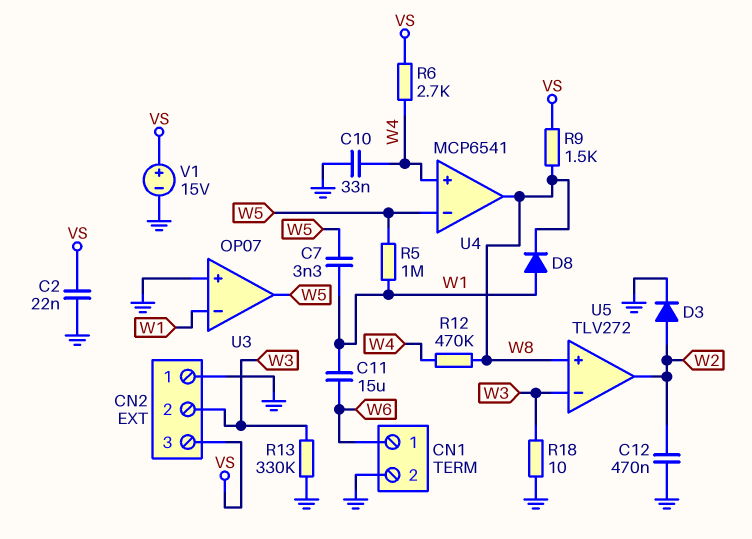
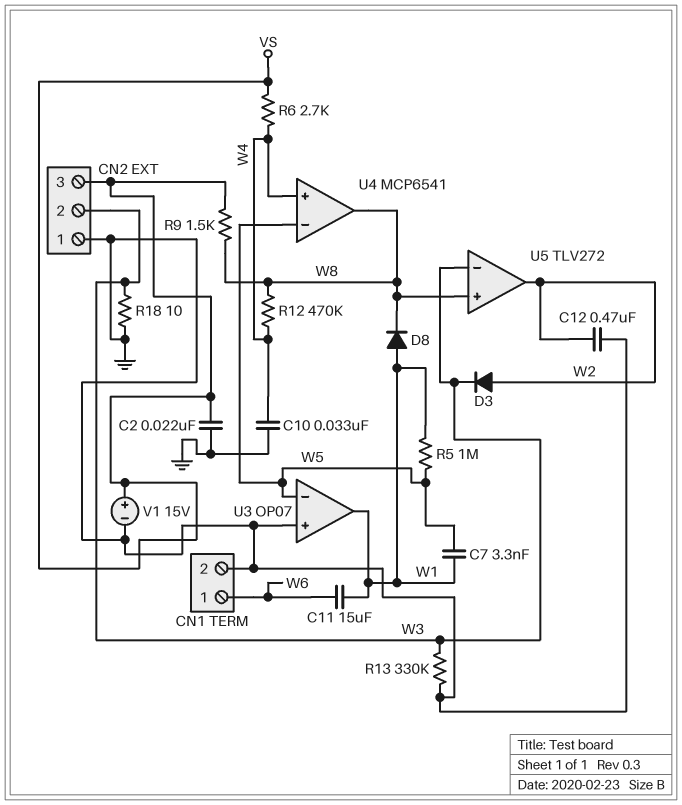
D3: diode (A W2, K GND) -> diode (A W2, K W3)
U3 pin in-: W1 -> W5
U3 pin out: W5 -> W1

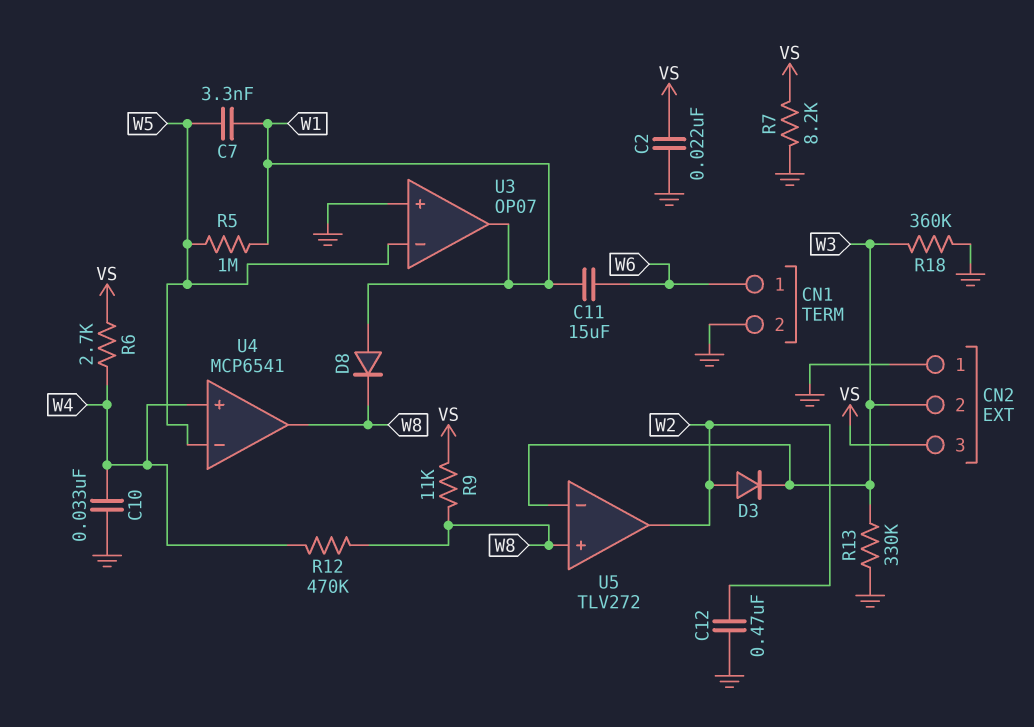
R7: none -> 8.2k (GND, VS)
R9: 1.5k (VS, W8) -> 11k (VS, W8)
R18: 10 (GND, W3) -> 360k (GND, W3)
V1: 15V (plus VS, minus GND) -> none

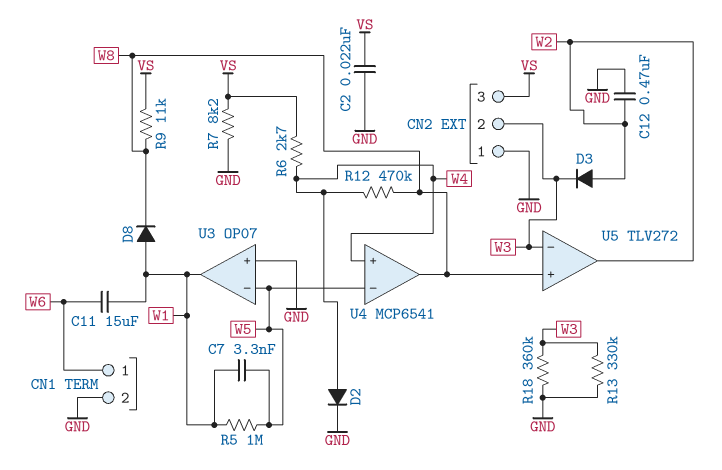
C10: 33nF (GND, W4) -> none
D2: none -> diode (A W4, K GND)

